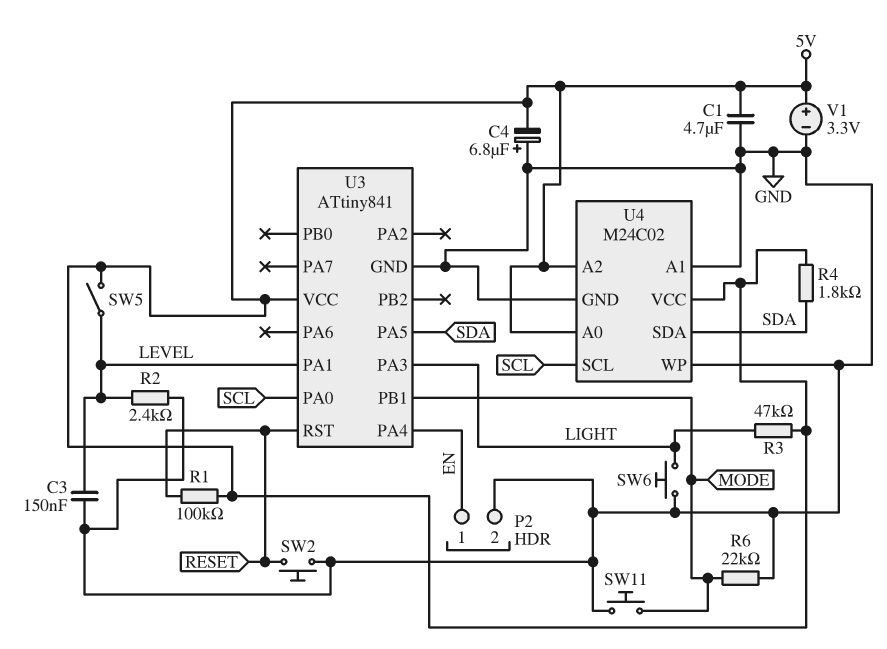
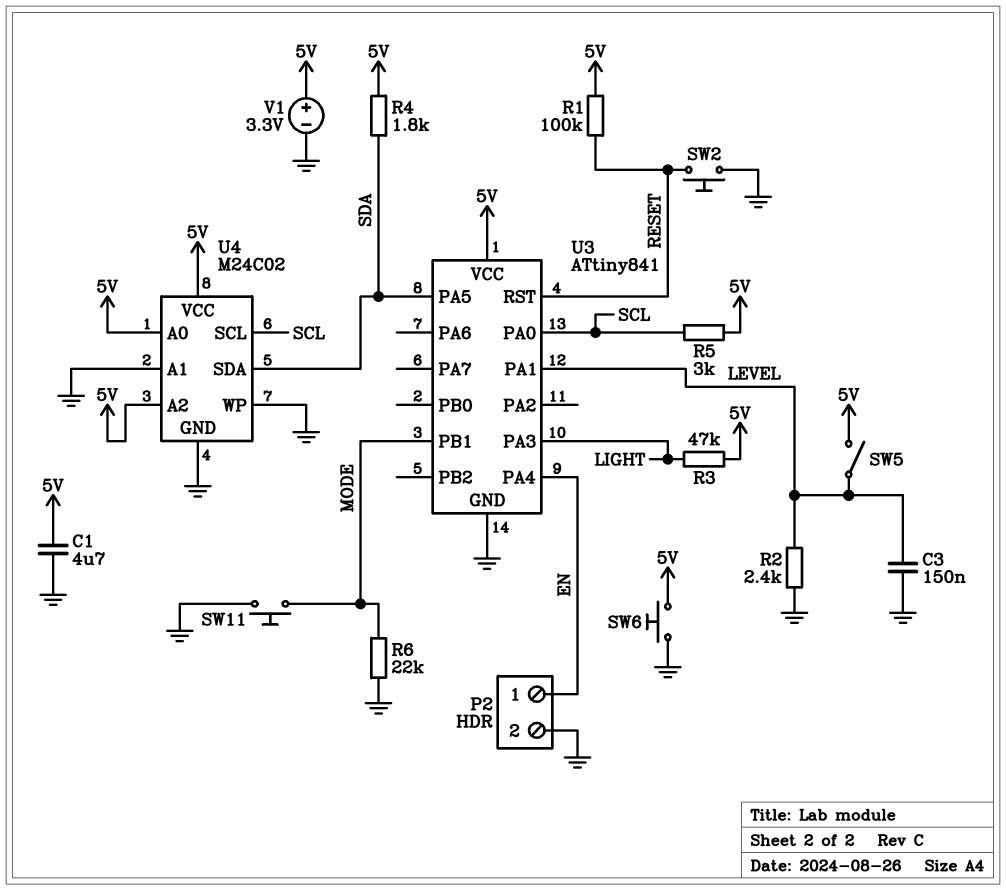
C4: 6.8uF (plus GND, minus 5V) -> none
R5: none -> 3k (5V, SCL)
SW6: button (GND, LIGHT) -> button (5V, GND)

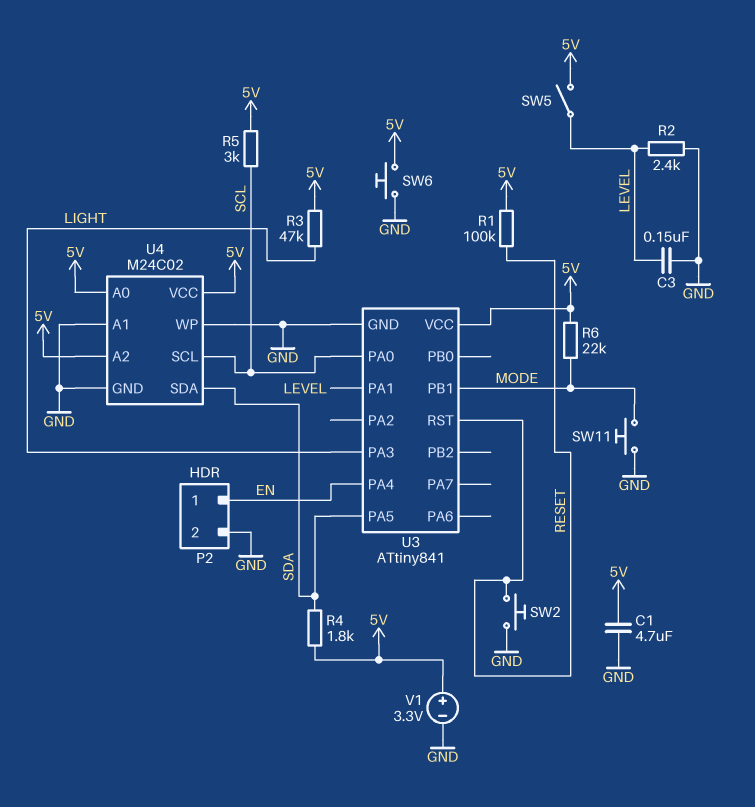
R6: 22k (GND, MODE) -> 22k (5V, MODE)

